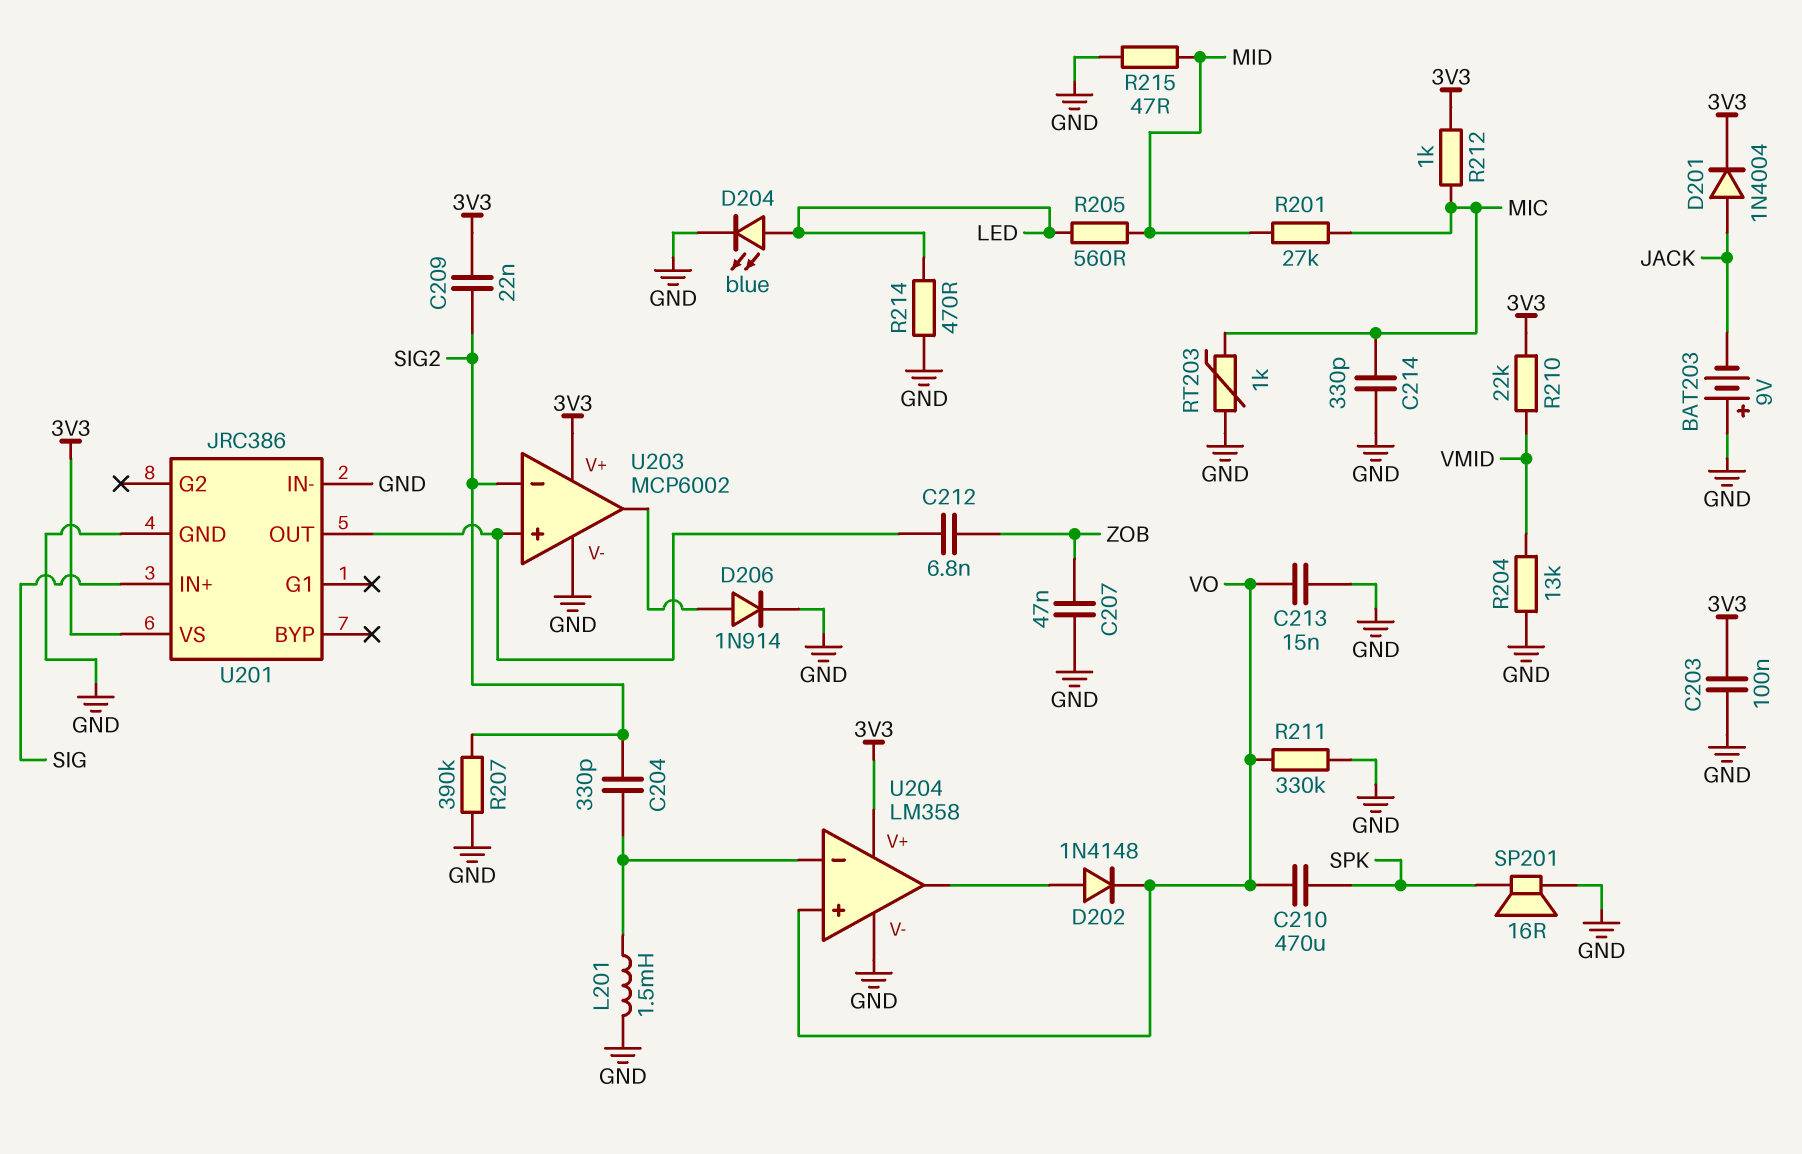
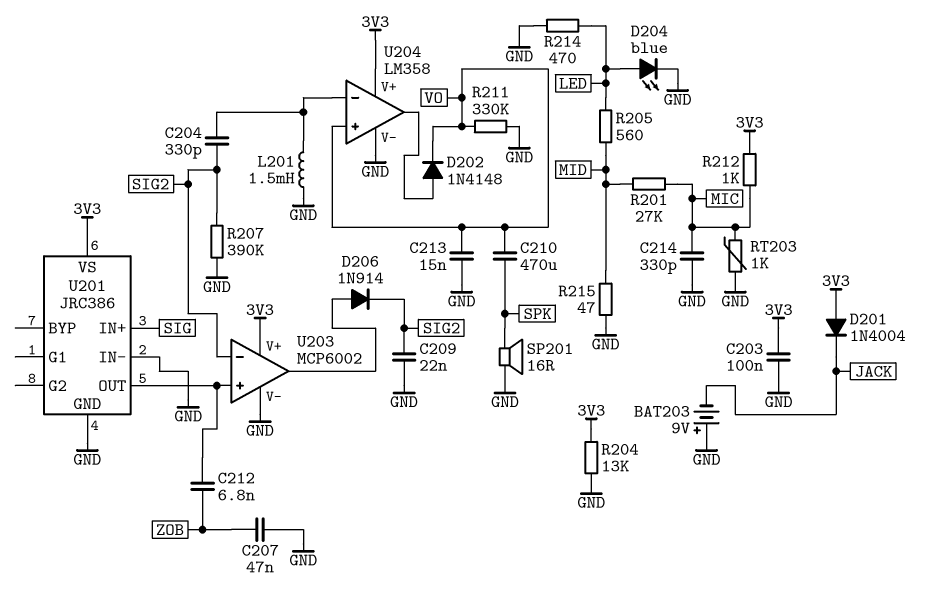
C209: 22nF (3V3, SIG2) -> 22nF (GND, SIG2)
D201: diode 1N4004 (A JACK, K 3V3) -> diode 1N4004 (A 3V3, K JACK)
D206: diode 1N914 (A U203/out, K GND) -> diode 1N914 (A U203/out, K SIG2)
R204: 13k (GND, VMID) -> 13k (3V3, GND)
R210: 22k (3V3, VMID) -> none

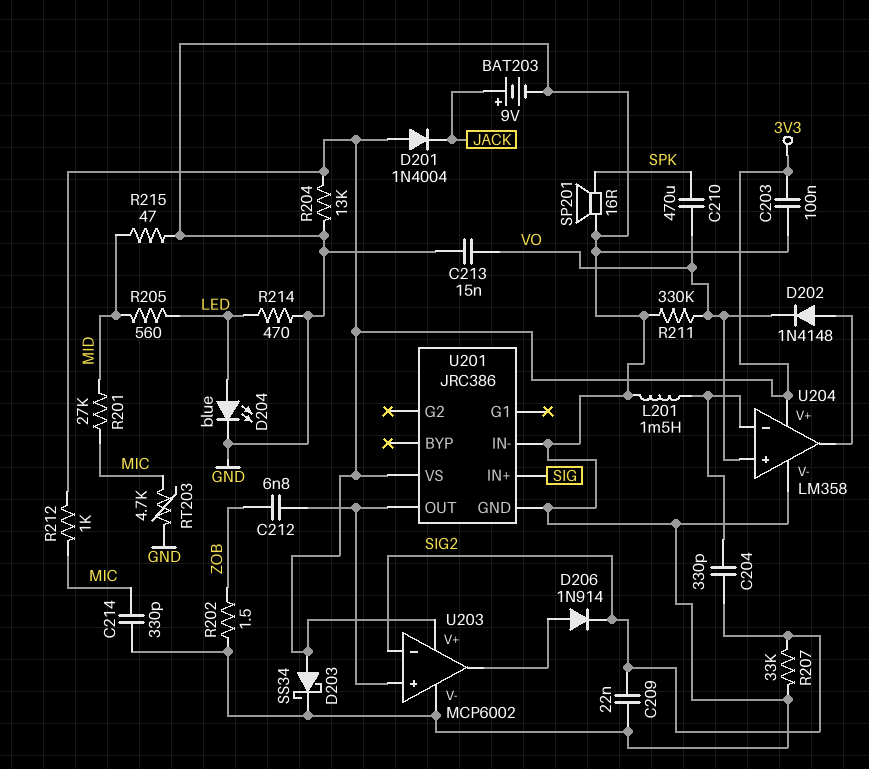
BAT203: 9V (plus GND, minus JACK) -> 9V (plus JACK, minus GND)
C207: 47nF (GND, ZOB) -> none
D203: none -> schottky SS34 (A 3V3, K GND)
R202: none -> 1.5 (GND, ZOB)
R207: 390k (GND, SIG2) -> 33k (GND, SIG2)
RT203: 1k (GND, MIC) -> 4.7k (GND, MIC)

